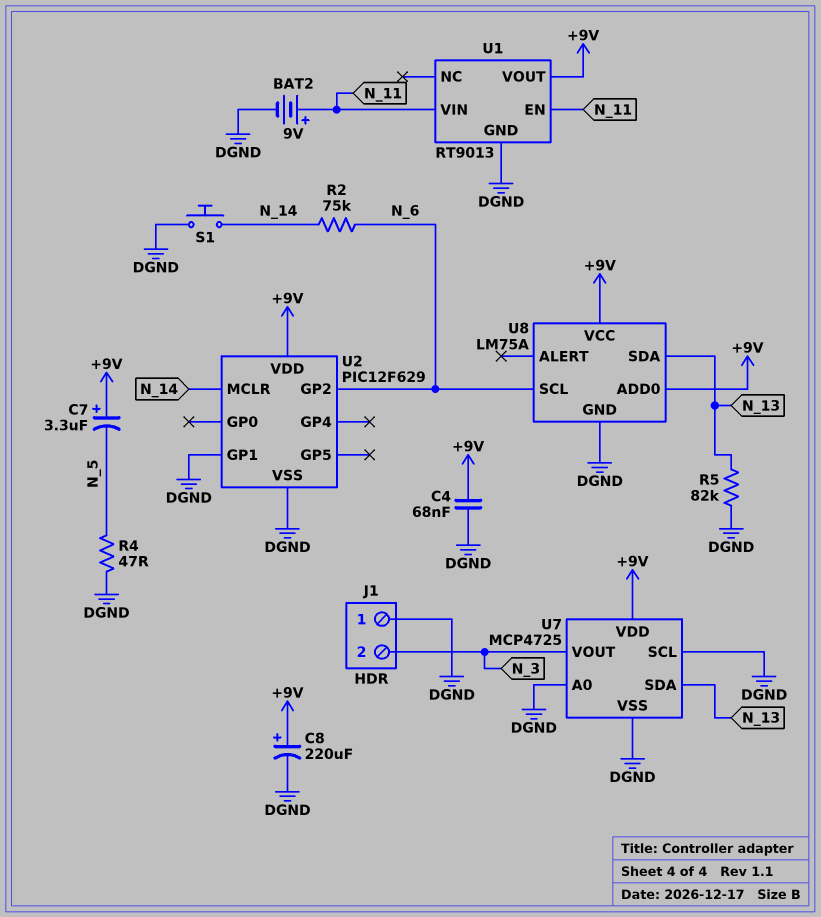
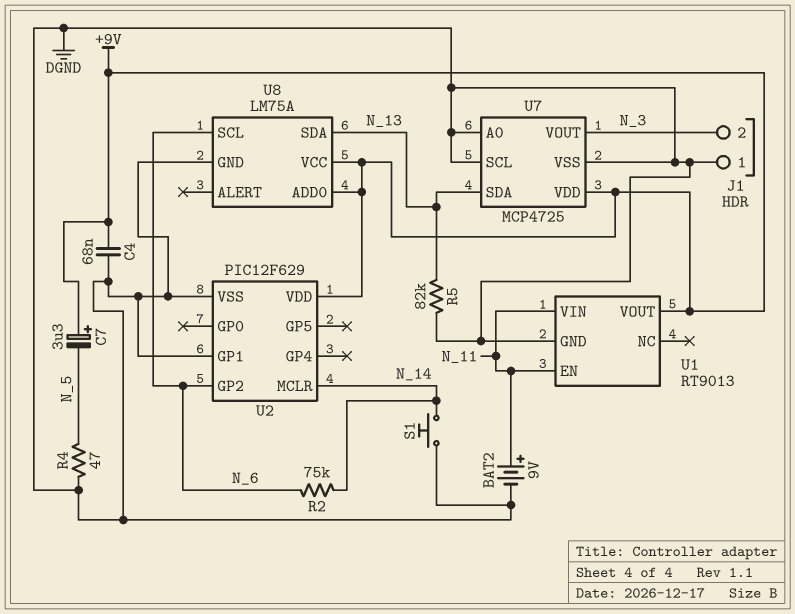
C8: 220uF (plus +9V, minus DGND) -> none

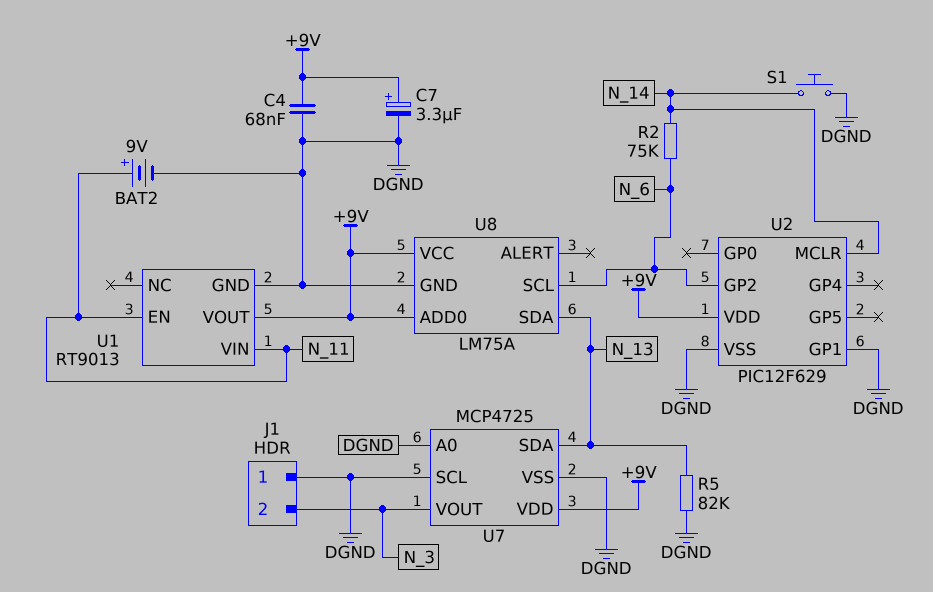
C7: 3.3uF (plus +9V, minus N_5) -> 3.3uF (plus +9V, minus DGND)
R4: 47 (DGND, N_5) -> none

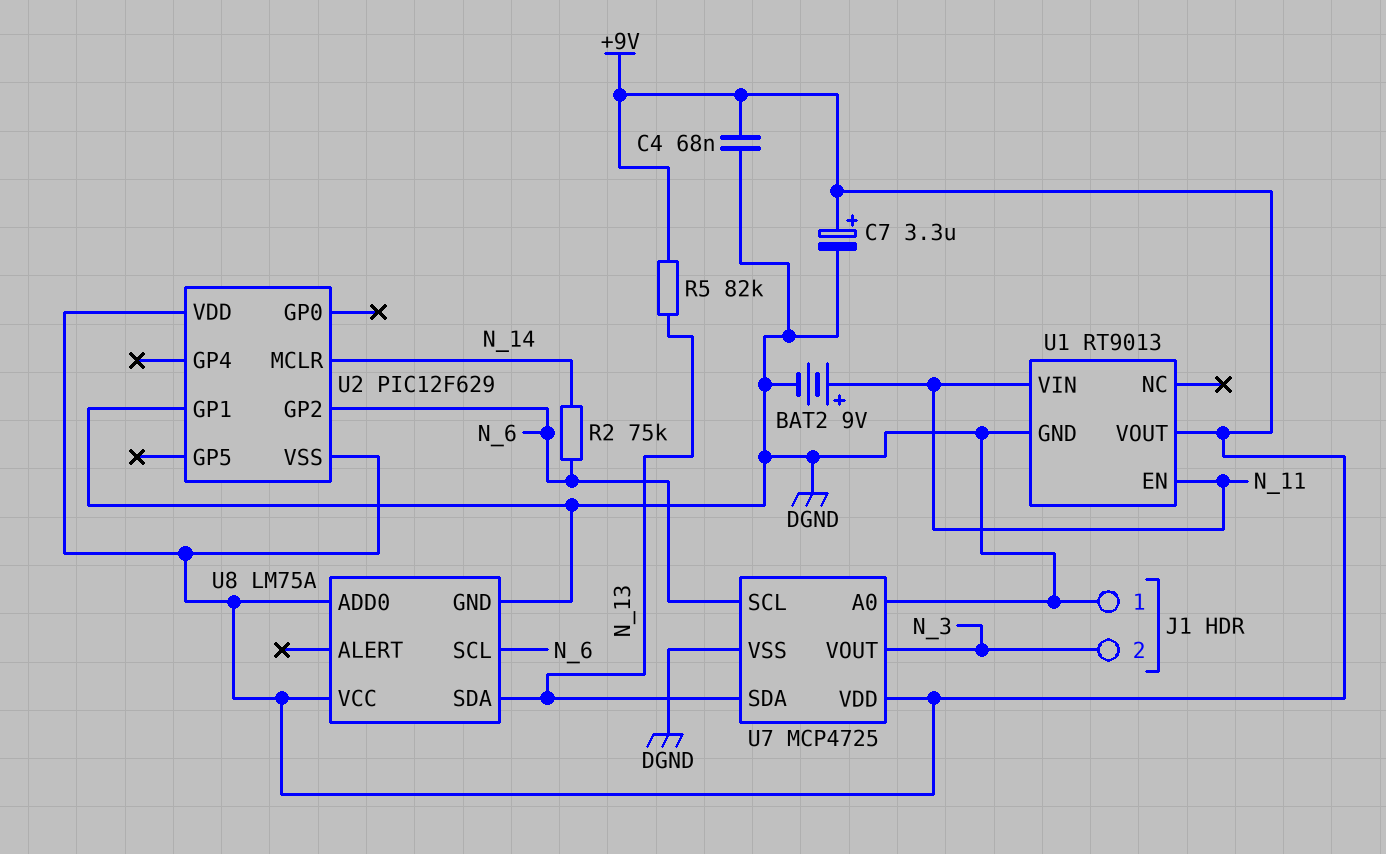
R5: 82k (DGND, N_13) -> 82k (+9V, N_13)
S1: button (DGND, N_14) -> none
U2 pin VSS: DGND -> +9V
U7 pin SCL: DGND -> N_6

